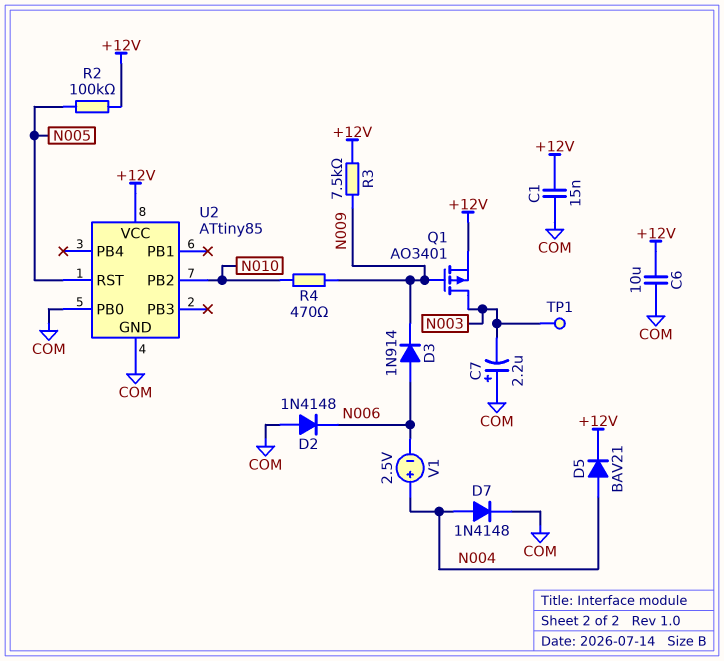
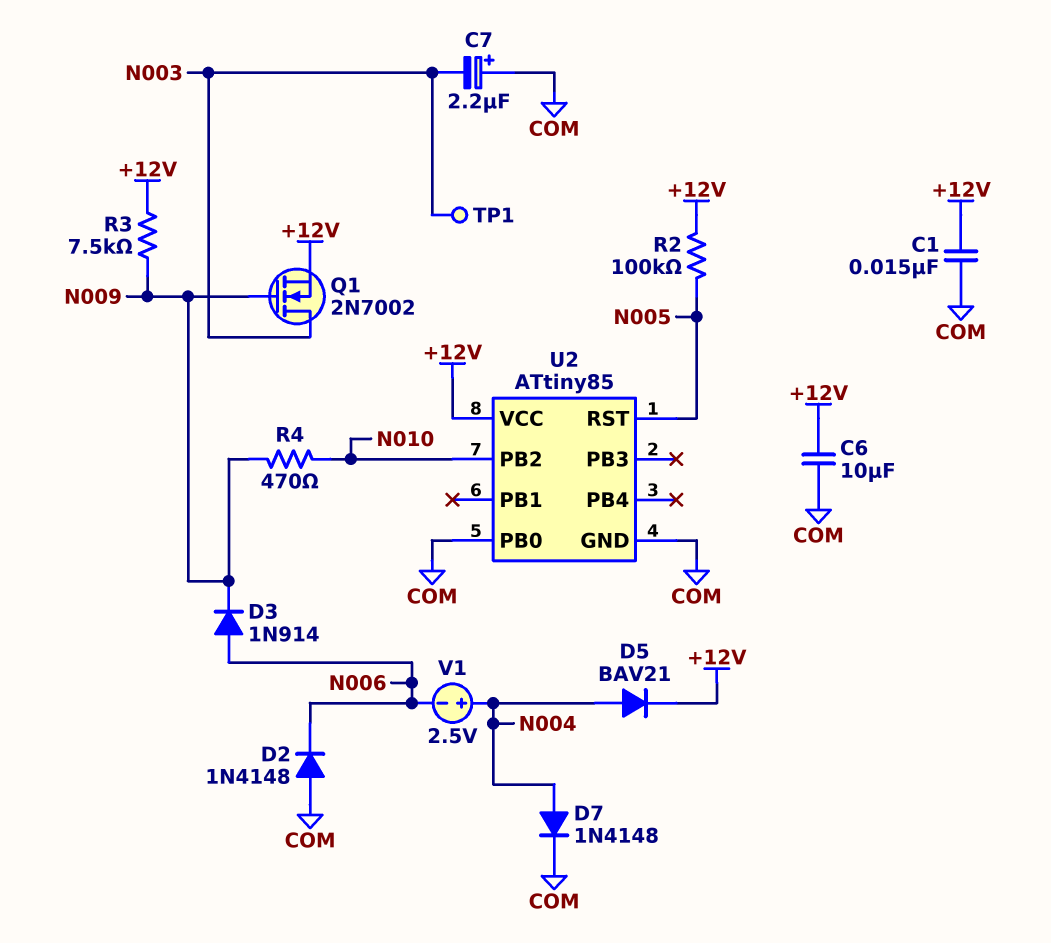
Q1: PMOS AO3401 (G N009, D N003, S +12V) -> NMOS 2N7002 (G N009, D N003, S +12V)

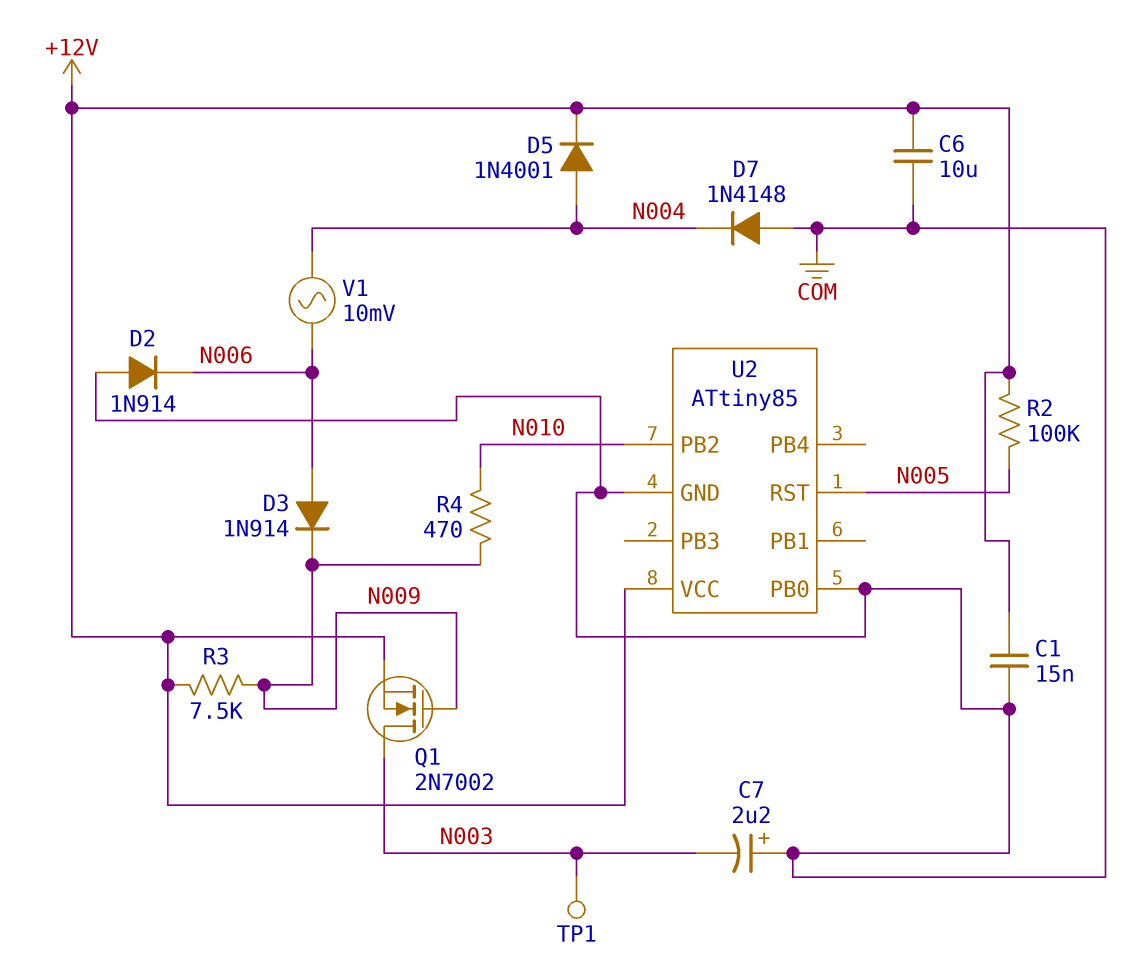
D2: diode 1N4148 (A COM, K N006) -> diode 1N914 (A COM, K N006)
D5: diode BAV21 (A N004, K +12V) -> diode 1N4001 (A N004, K +12V)
D7: diode 1N4148 (A N004, K COM) -> diode 1N4148 (A COM, K N004)
V1: 2.5V (plus N004, minus N006) -> AC 10mV (N004, N006)

